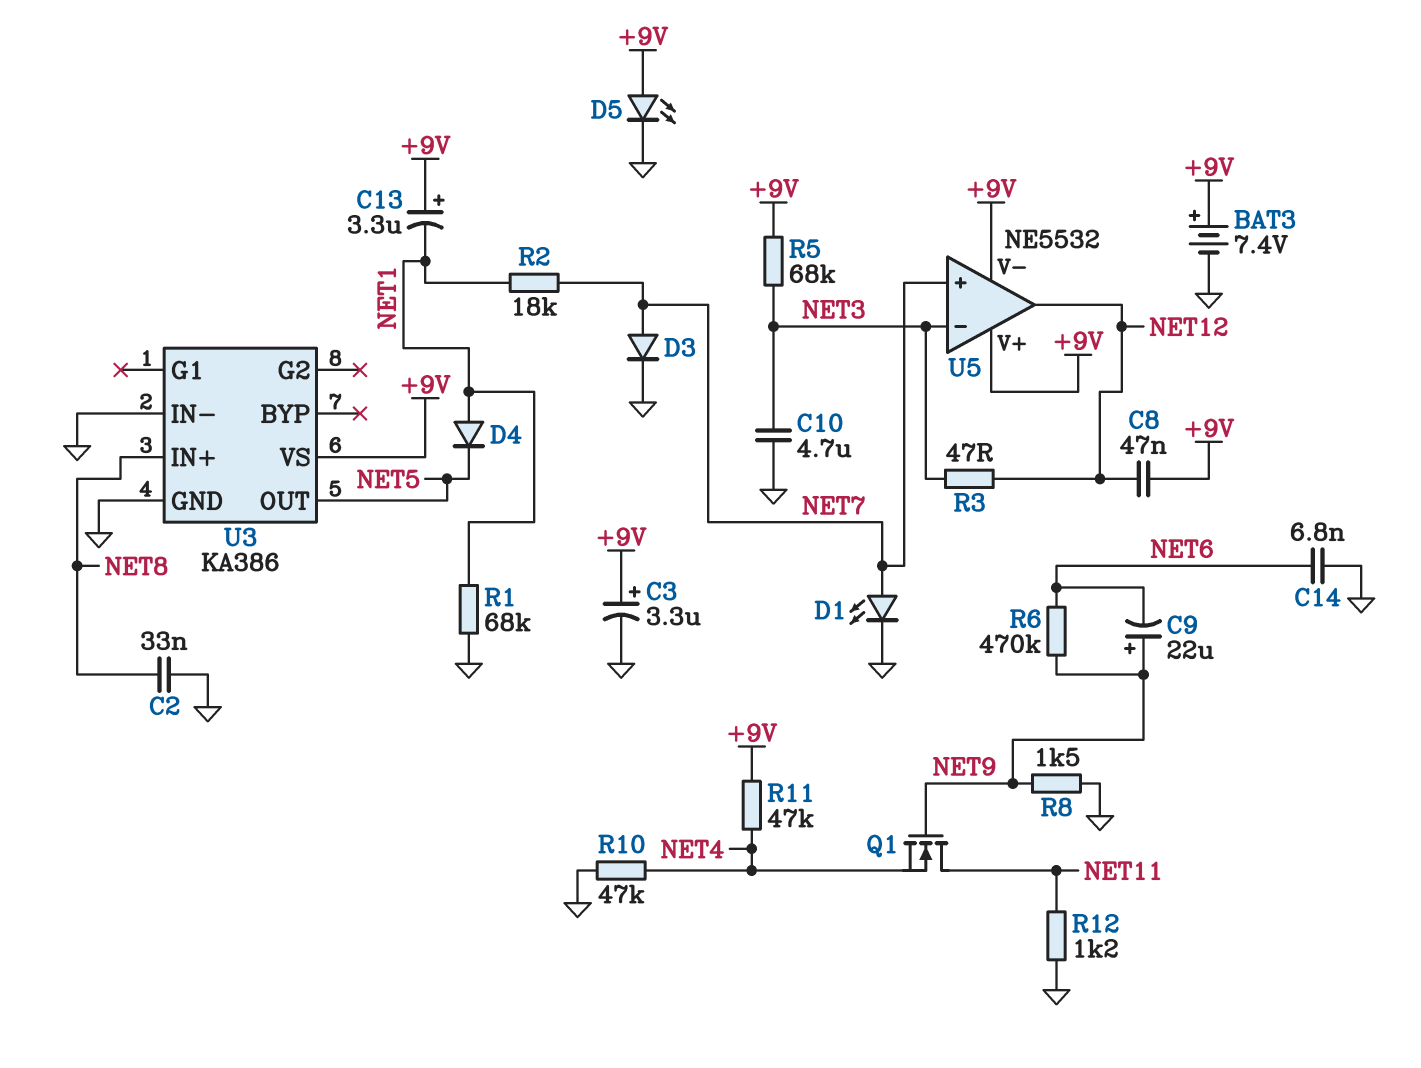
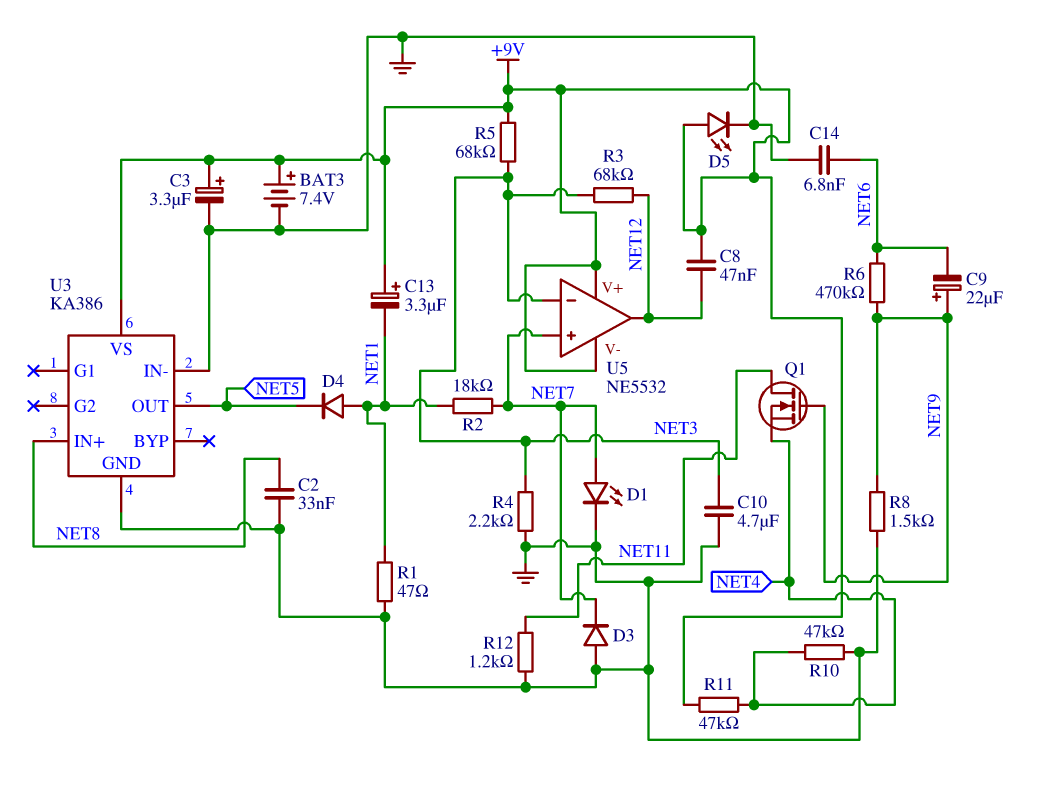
D3: diode (A NET7, K GND) -> diode (A GND, K NET7)
R1: 68k (GND, NET1) -> 47 (GND, NET1)
R3: 47 (NET3, NET12) -> 68k (NET3, NET12)
R4: none -> 2.2k (GND, NET3)

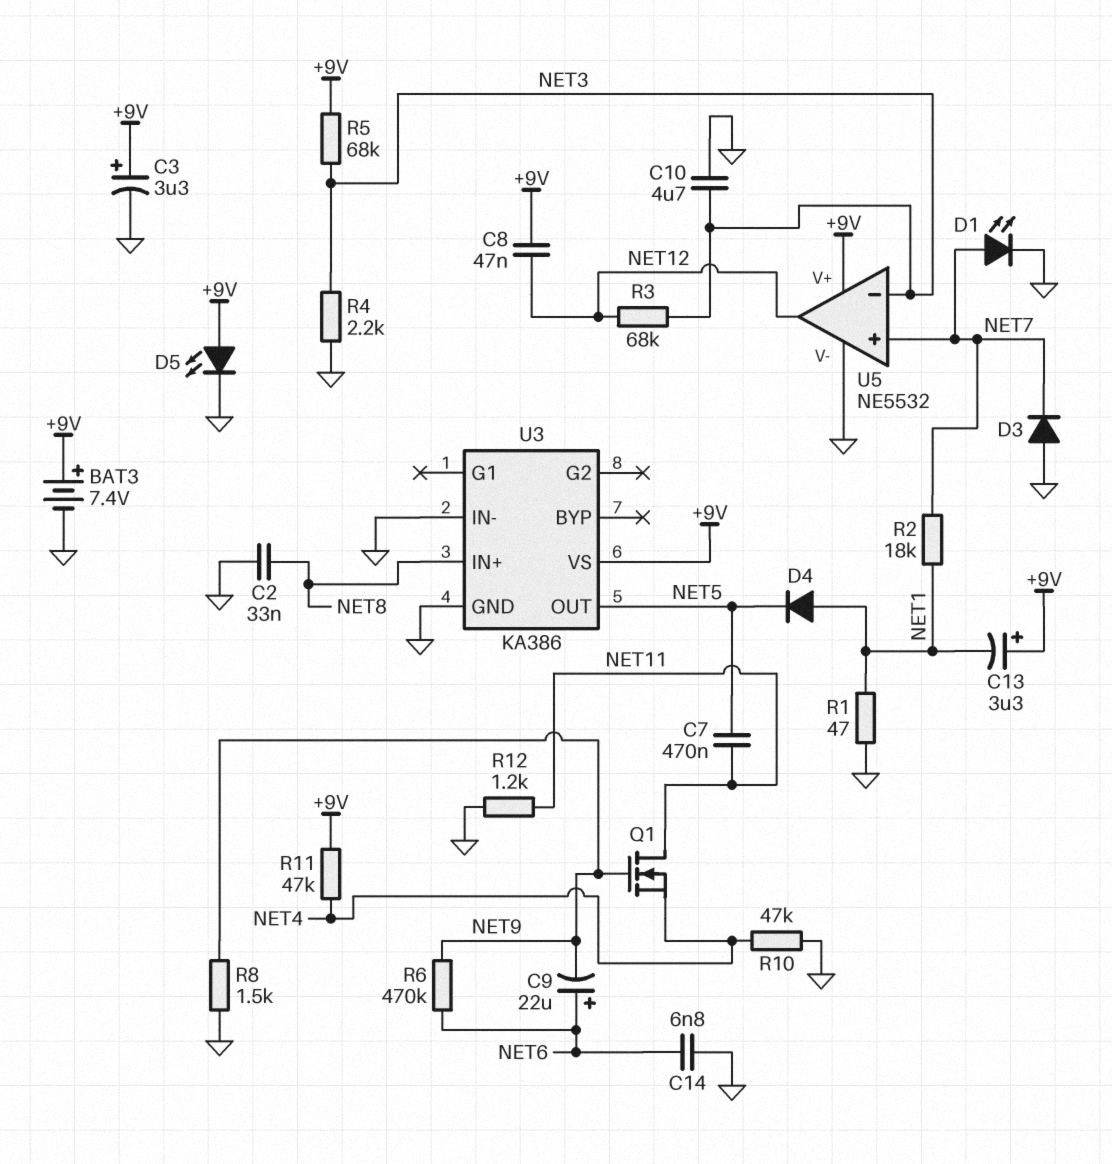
C7: none -> 470nF (NET5, NET11)
C9: 22uF (plus NET9, minus NET6) -> 22uF (plus NET6, minus NET9)
U5 pin V-: +9V -> GND

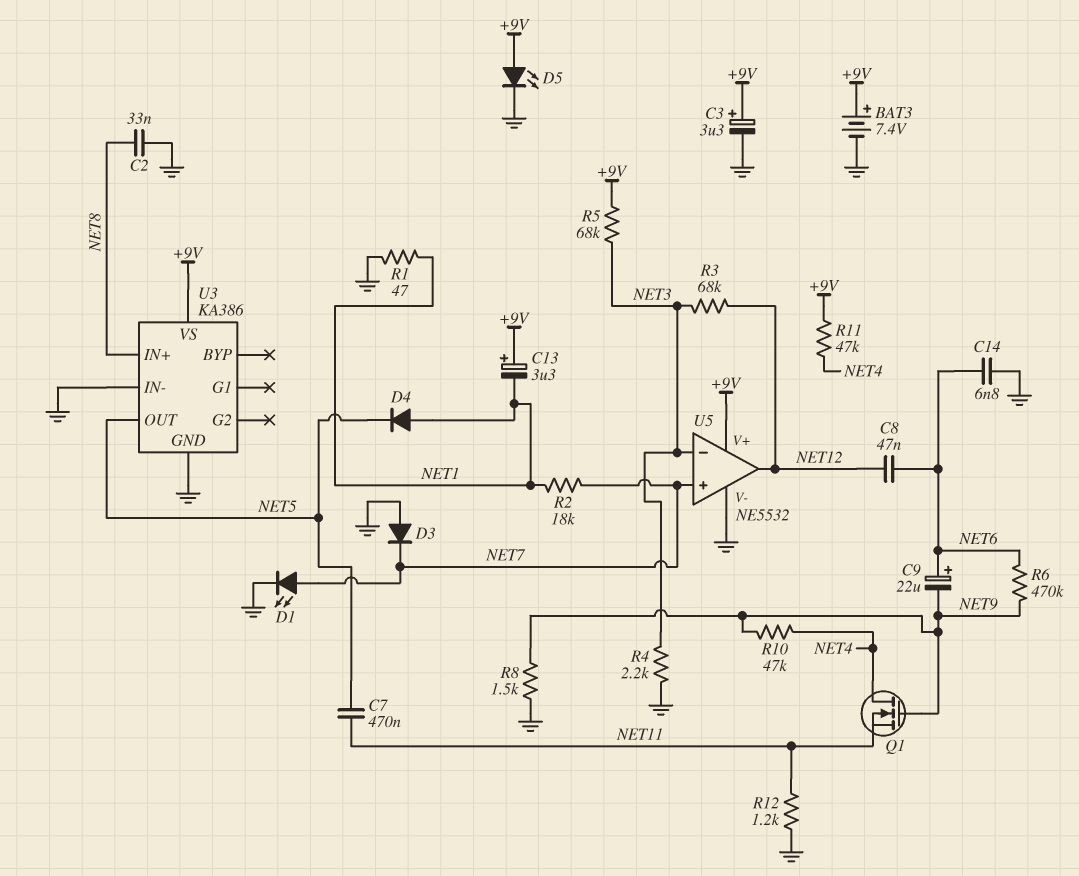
C8: 47nF (+9V, NET12) -> 47nF (NET6, NET12)
C10: 4.7uF (GND, NET3) -> none
Q1: NMOS (G NET9, D NET11, S NET4) -> NMOS (G NET9, D NET4, S NET11)
R10: 47k (GND, NET4) -> 47k (NET4, NET9)

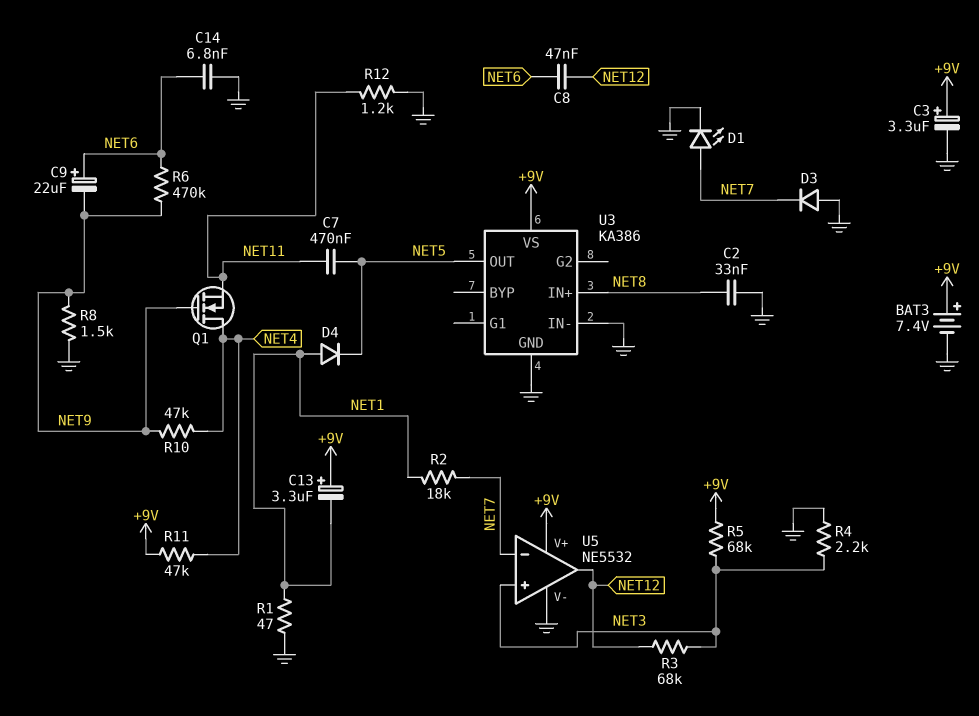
D5: LED (A +9V, K GND) -> none
U5 pin in+: NET7 -> NET3
U5 pin in-: NET3 -> NET7

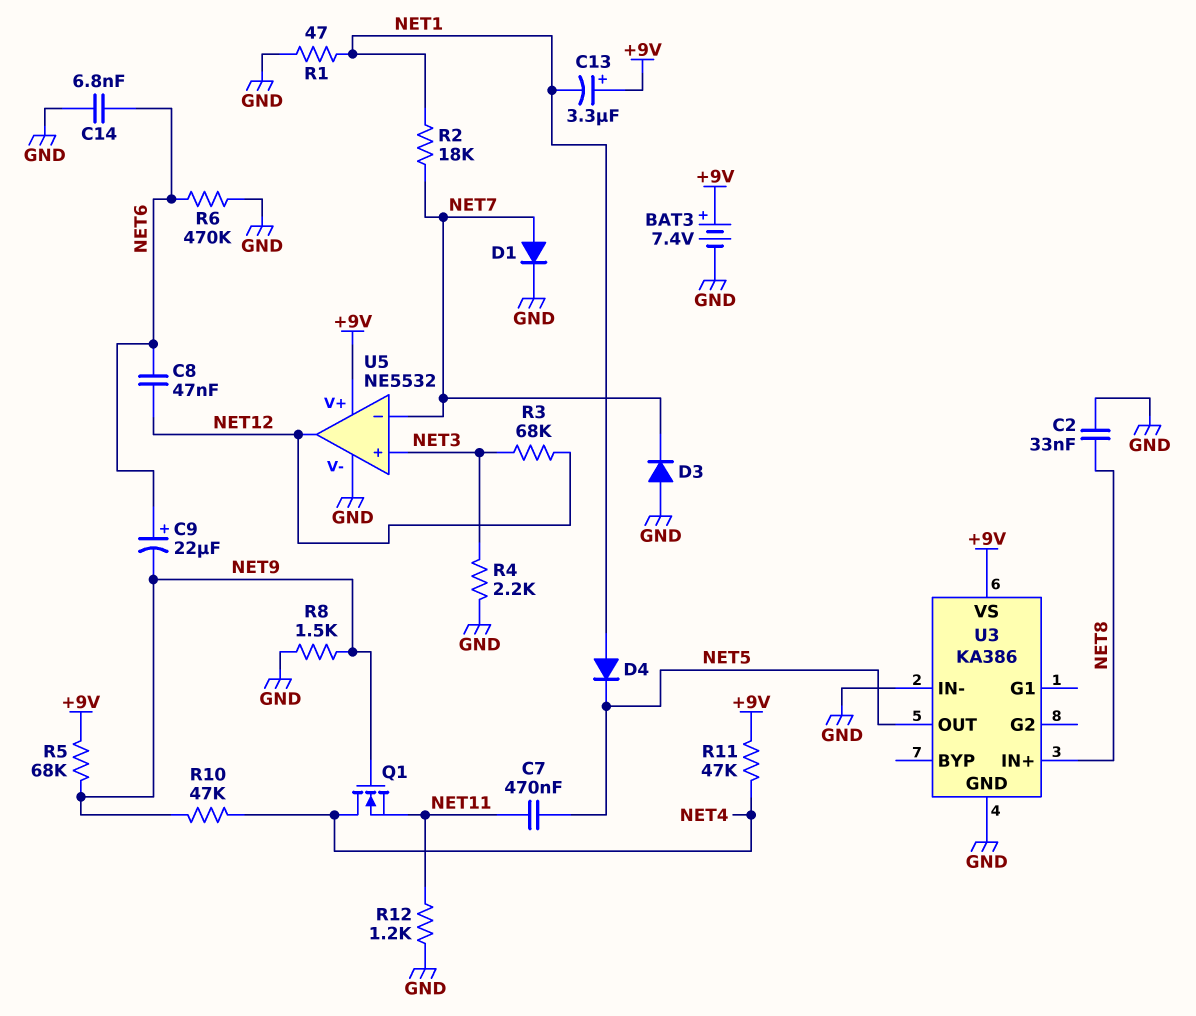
C3: 3.3uF (plus +9V, minus GND) -> none
D1: LED (A NET7, K GND) -> diode (A NET7, K GND)
R5: 68k (+9V, NET3) -> 68k (+9V, NET9)
R6: 470k (NET6, NET9) -> 470k (GND, NET6)

